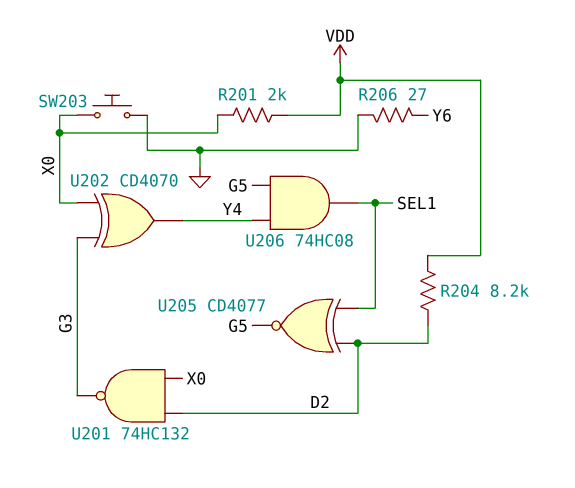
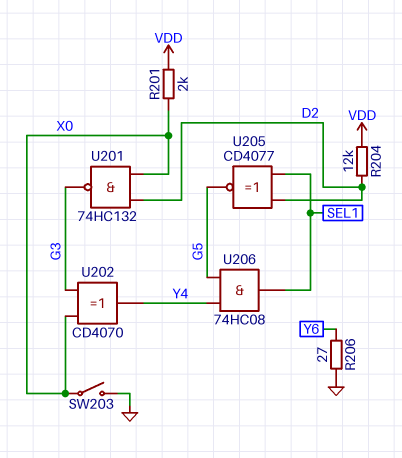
R204: 8.2k (D2, VDD) -> 12k (D2, VDD)
SW203: button (GND, X0) -> switch (GND, X0)

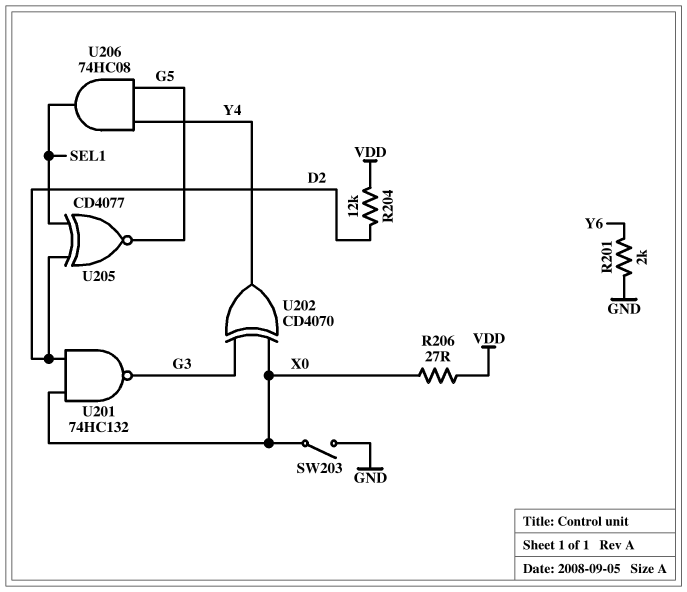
R201: 2k (VDD, X0) -> 2k (GND, Y6)
R206: 27 (GND, Y6) -> 27 (VDD, X0)

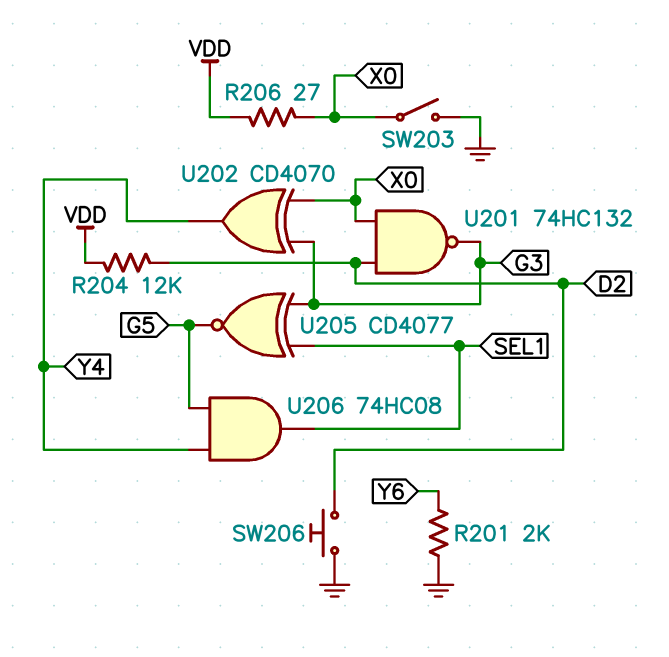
SW206: none -> button (D2, GND)
U205: XNOR CD4077 (in D2, in SEL1, out G5) -> XNOR CD4077 (in G3, in SEL1, out G5)

